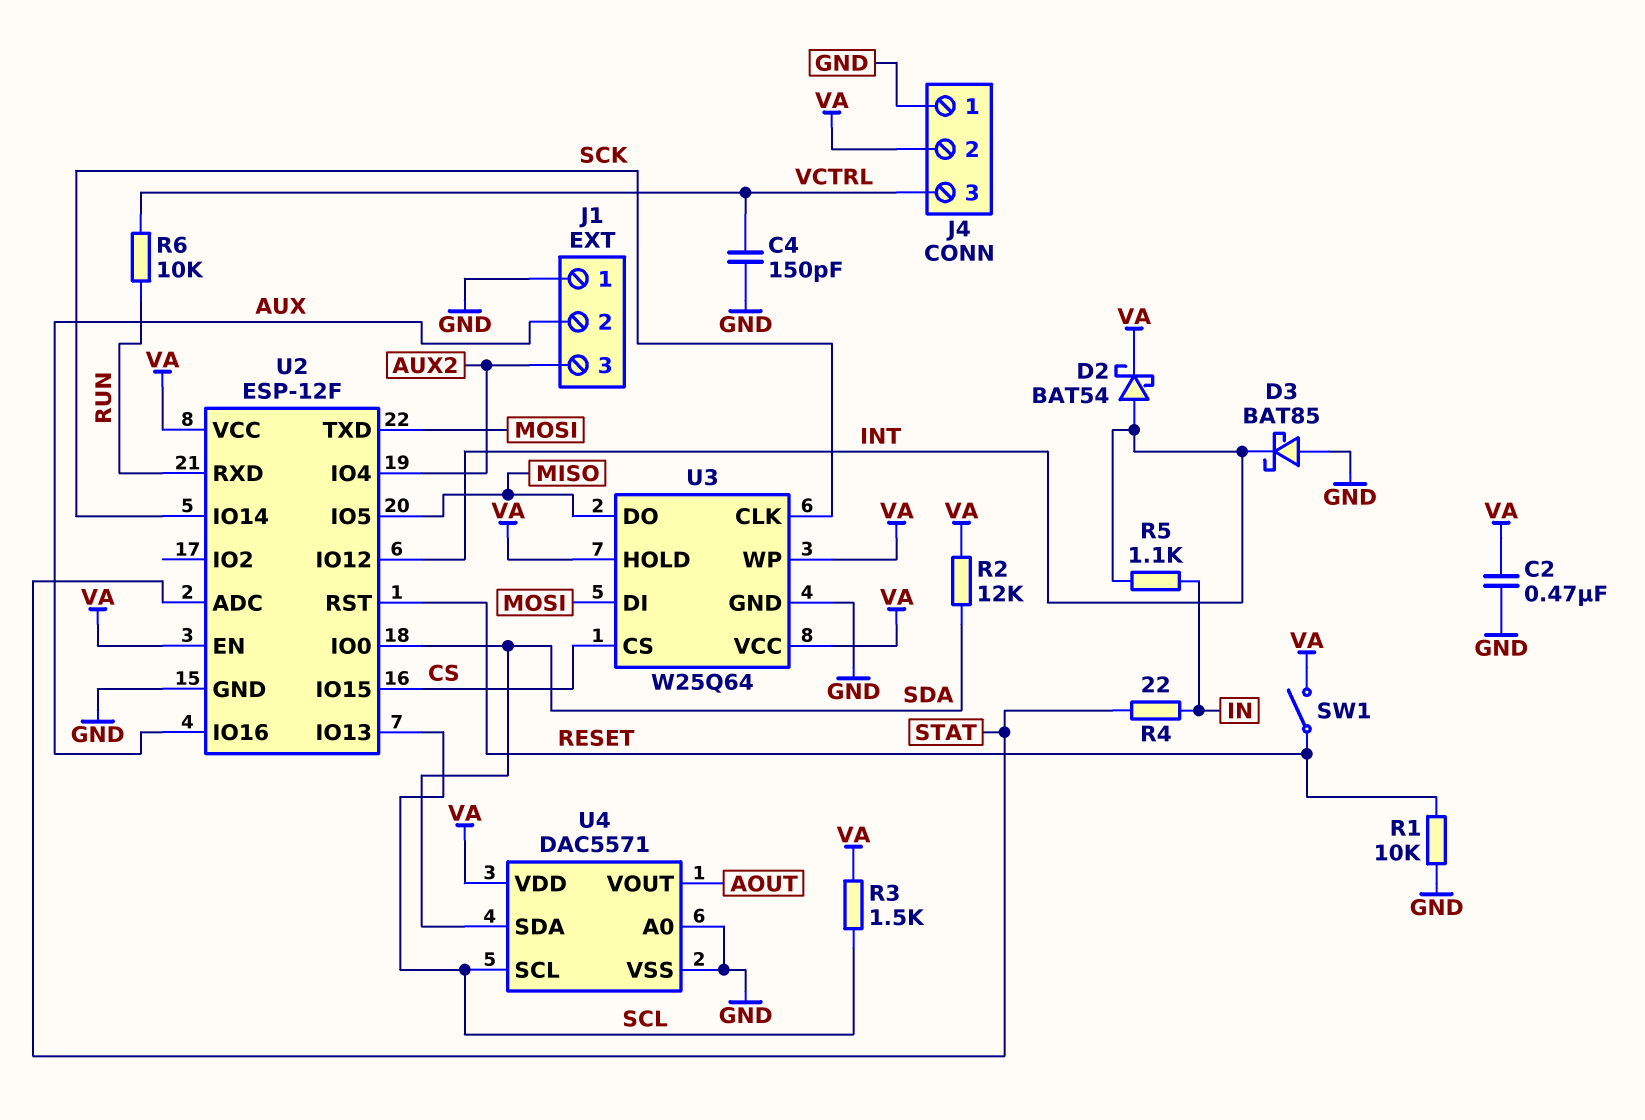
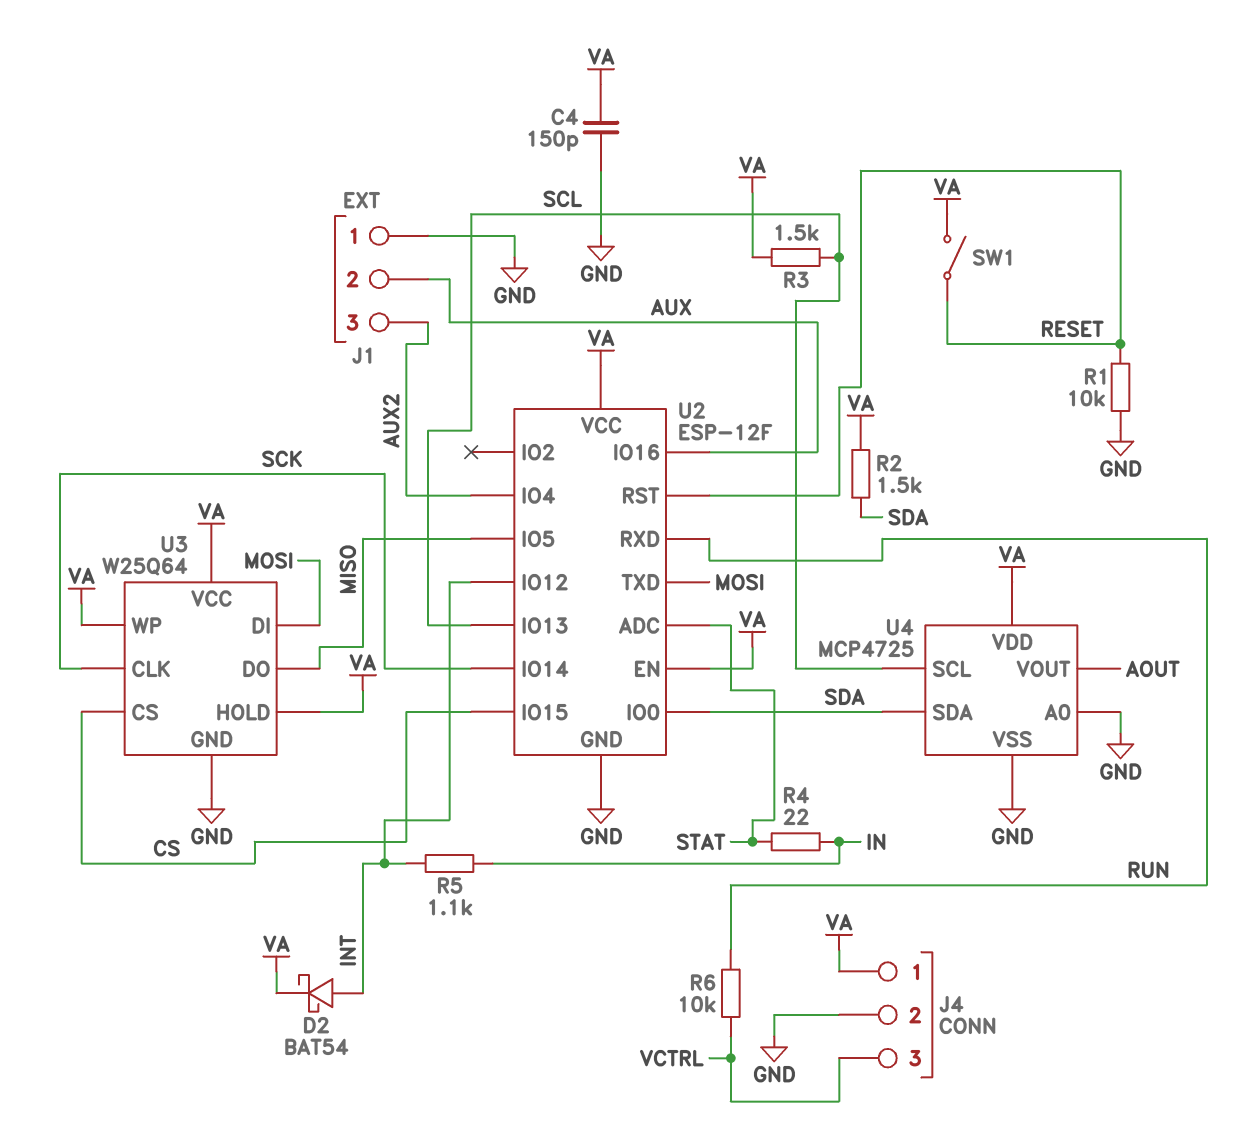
C2: 470nF (GND, VA) -> none
C4: 150pF (GND, VCTRL) -> 150pF (GND, VA)
D3: schottky BAT85 (A GND, K INT) -> none
J4 pin 1: GND -> VA
J4 pin 2: VA -> GND
R2: 12k (SDA, VA) -> 1.5k (SDA, VA)
U4: DAC5571 -> MCP4725

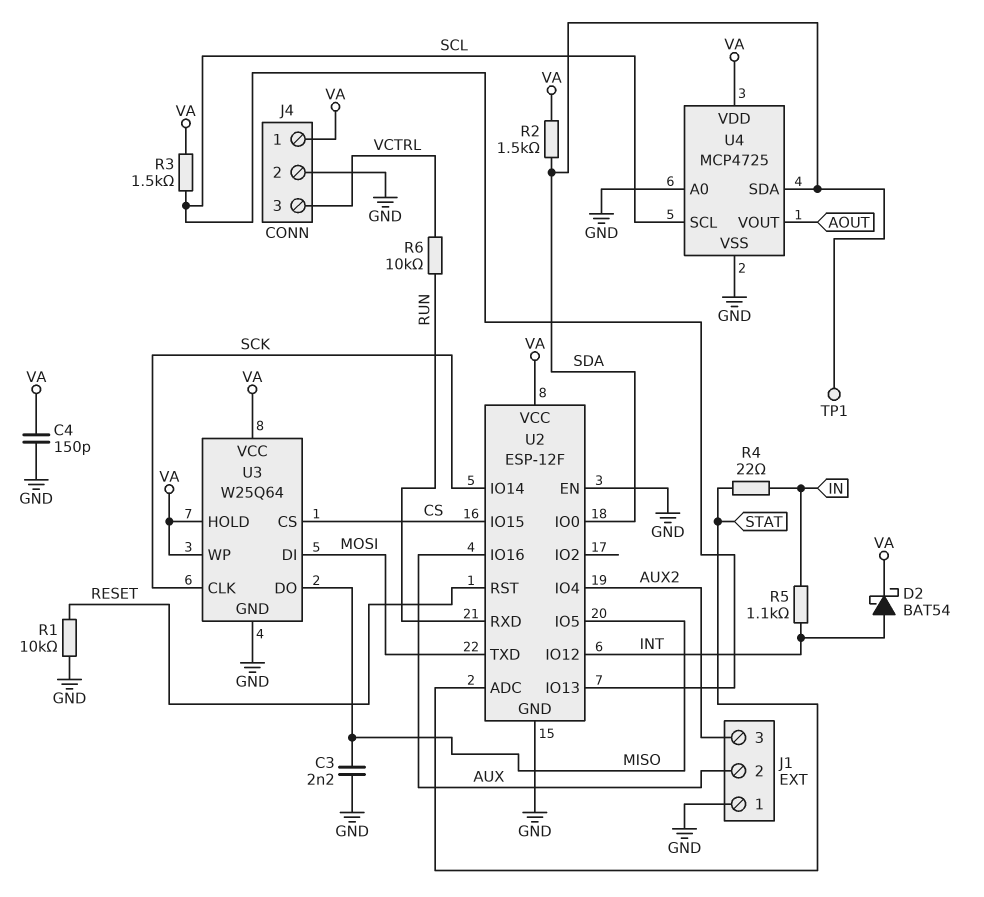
C3: none -> 2.2nF (GND, MISO)
SW1: switch (RESET, VA) -> none
TP1: none -> test point (SDA)
U2 pin EN: VA -> GND

